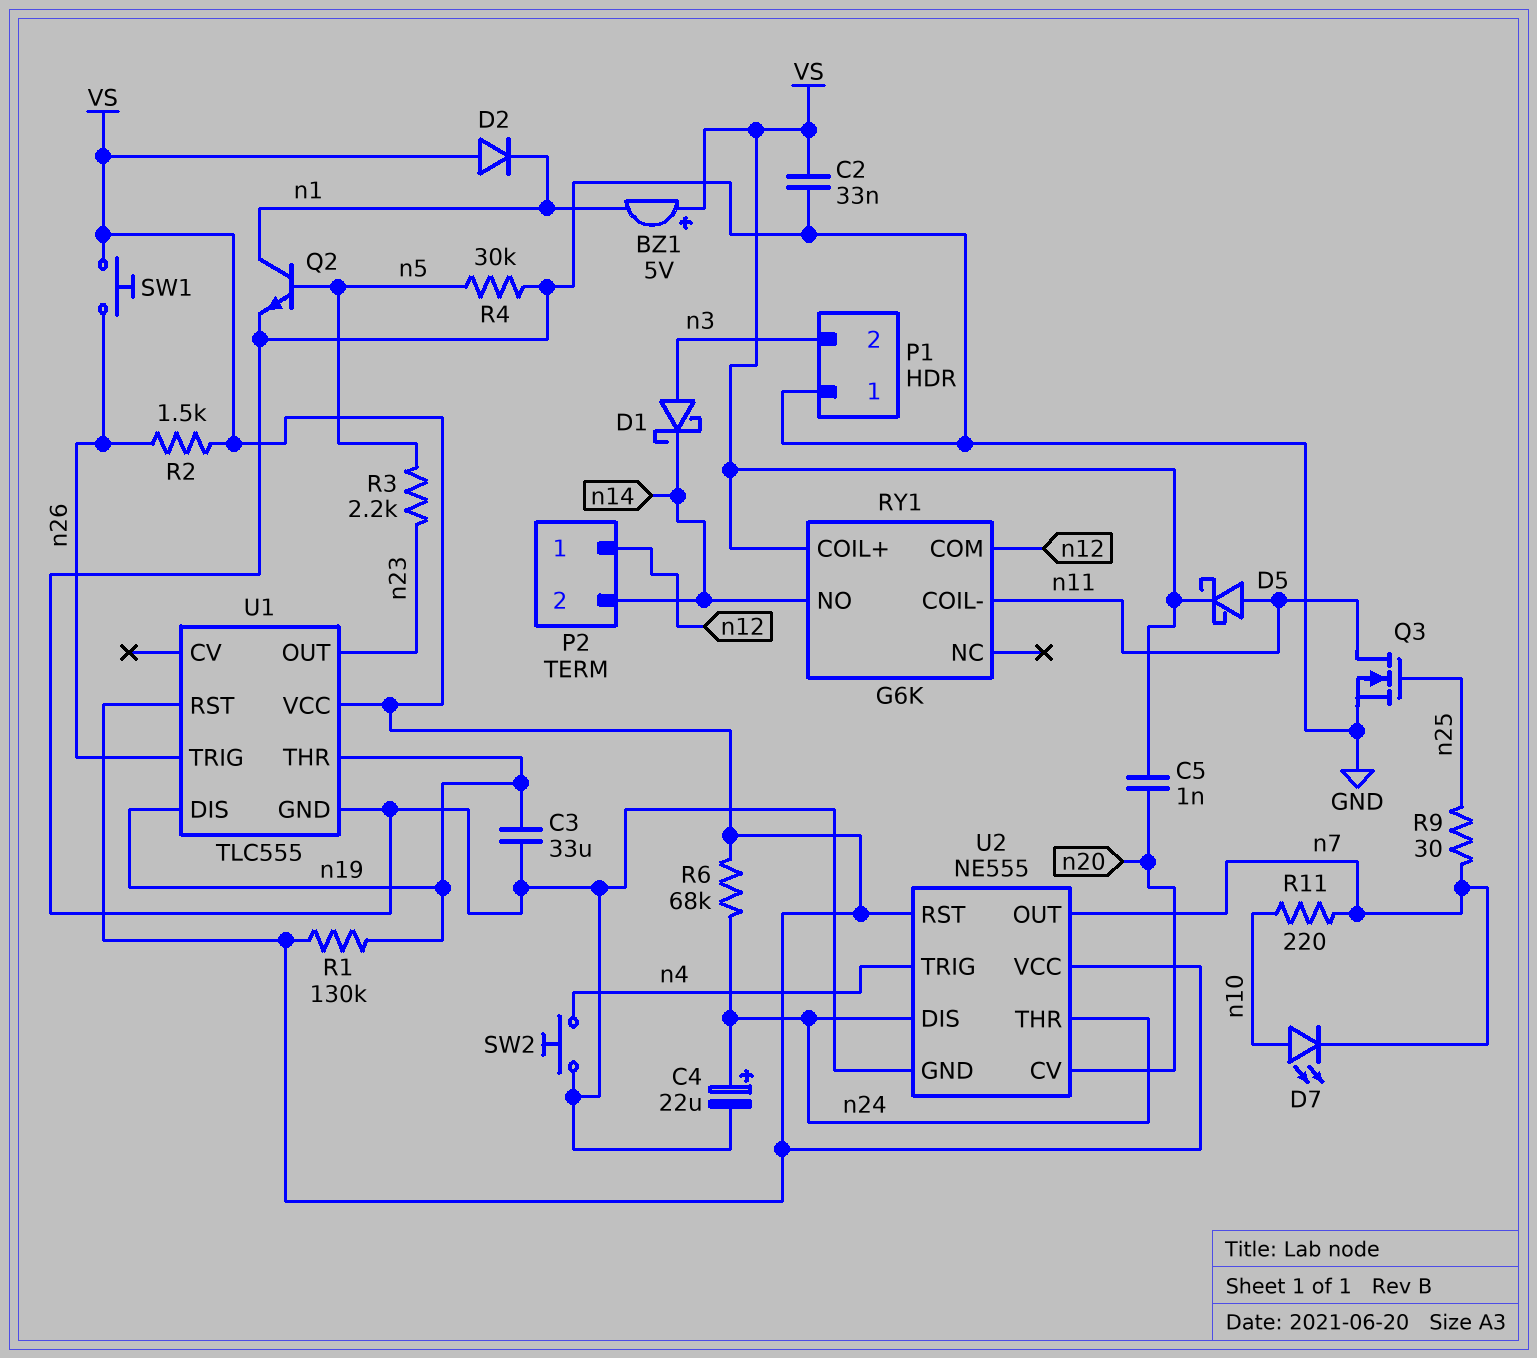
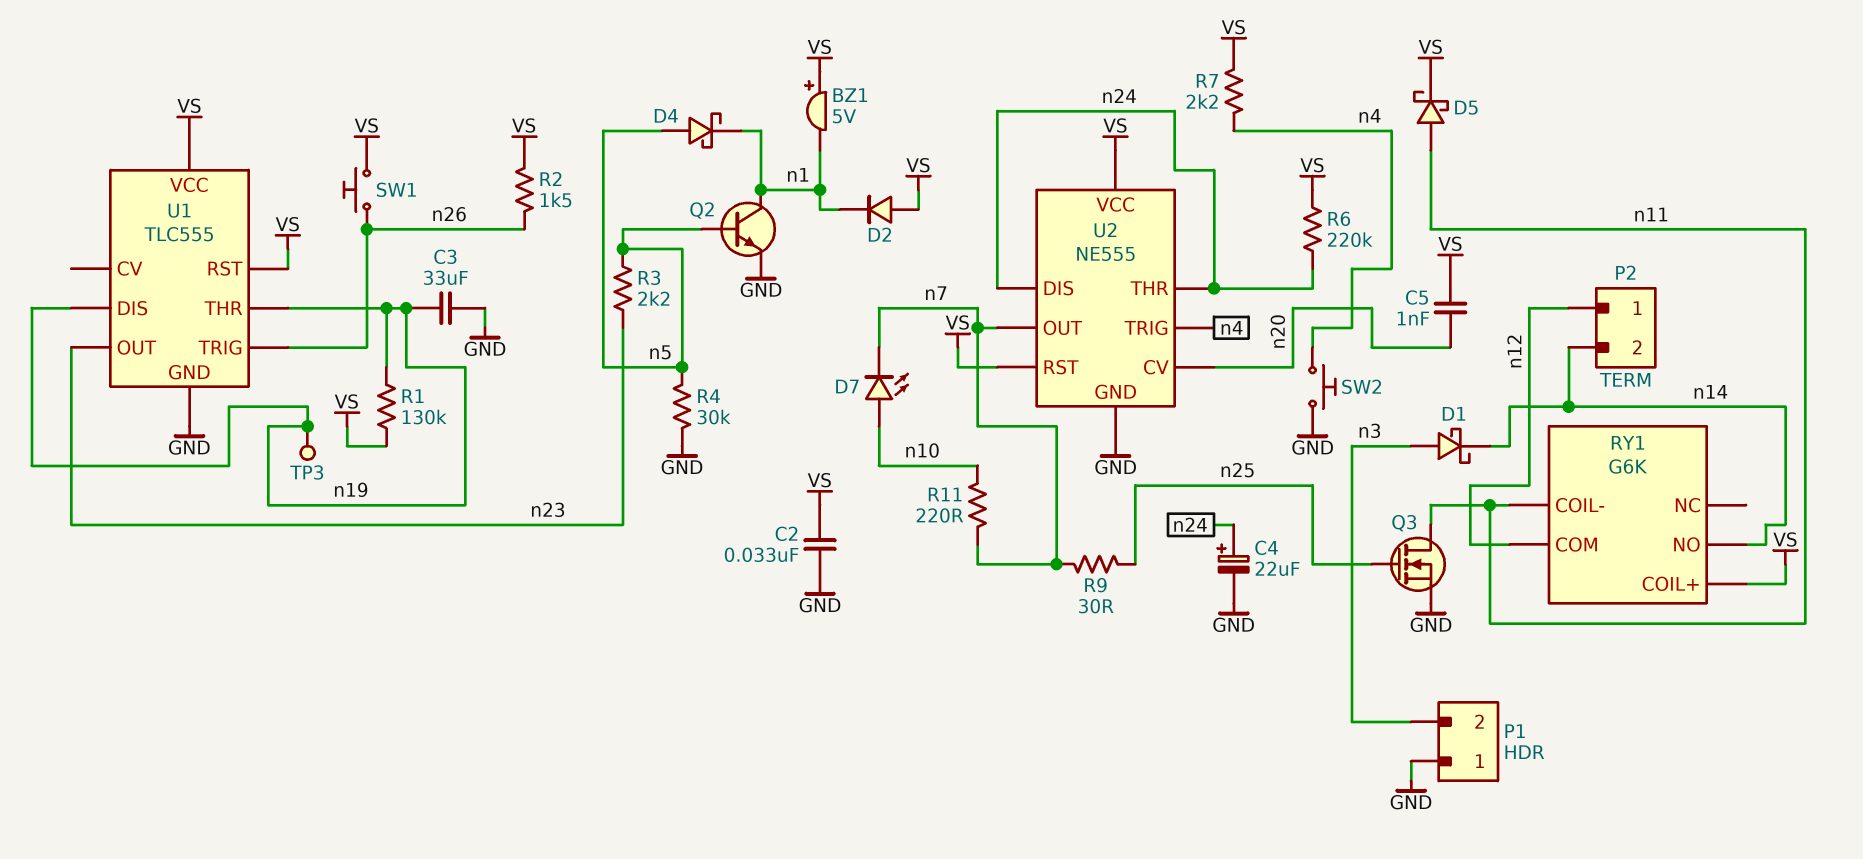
D4: none -> schottky (A n5, K n1)
R6: 68k (VS, n24) -> 220k (VS, n24)
R7: none -> 2.2k (VS, n4)
TP3: none -> test point (n19)

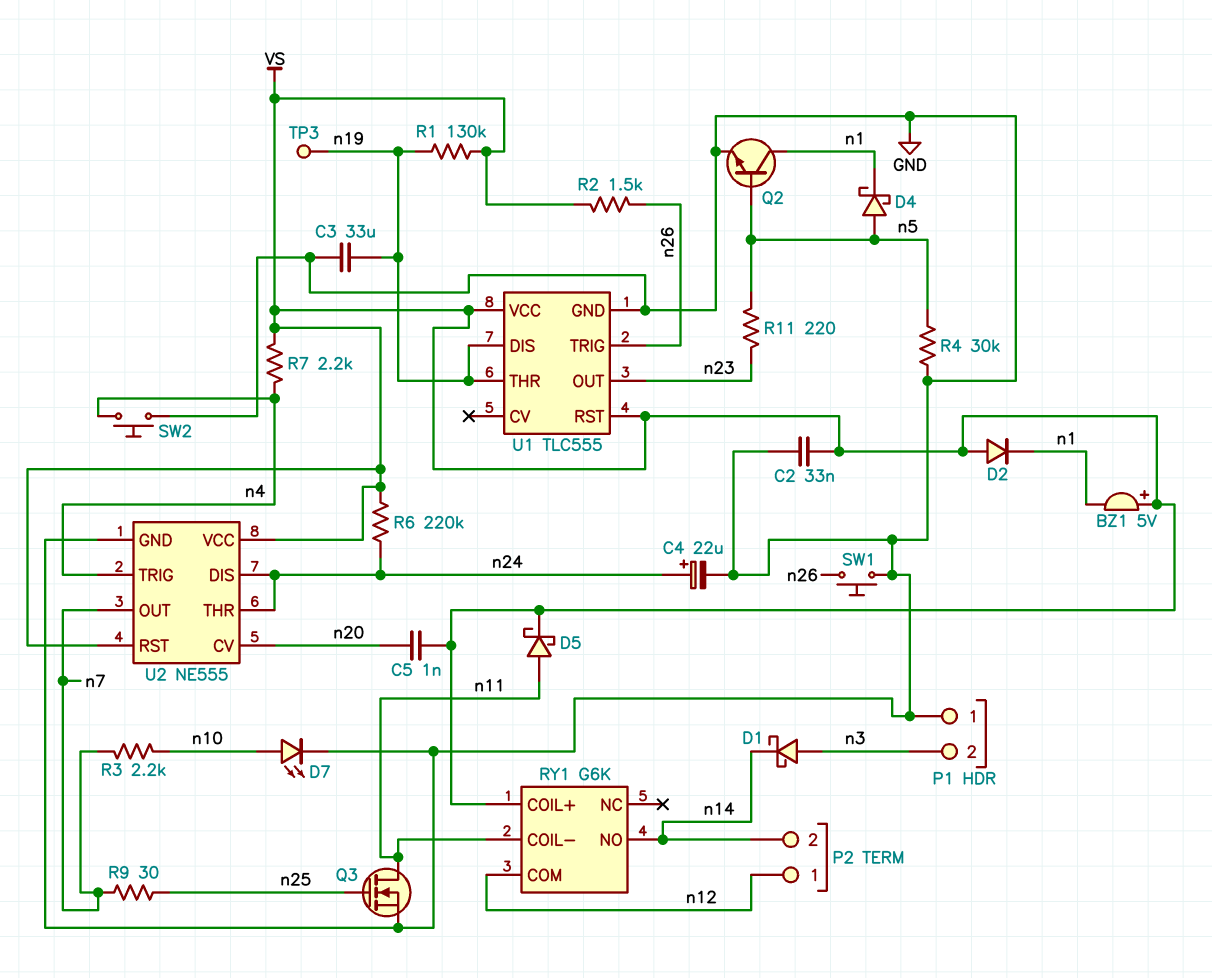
D7: LED (A n10, K n7) -> LED (A n10, K GND)
R3: 2.2k (n5, n23) -> 2.2k (n7, n10)
R11: 220 (n7, n10) -> 220 (n5, n23)
SW1: button (VS, n26) -> button (GND, n26)

